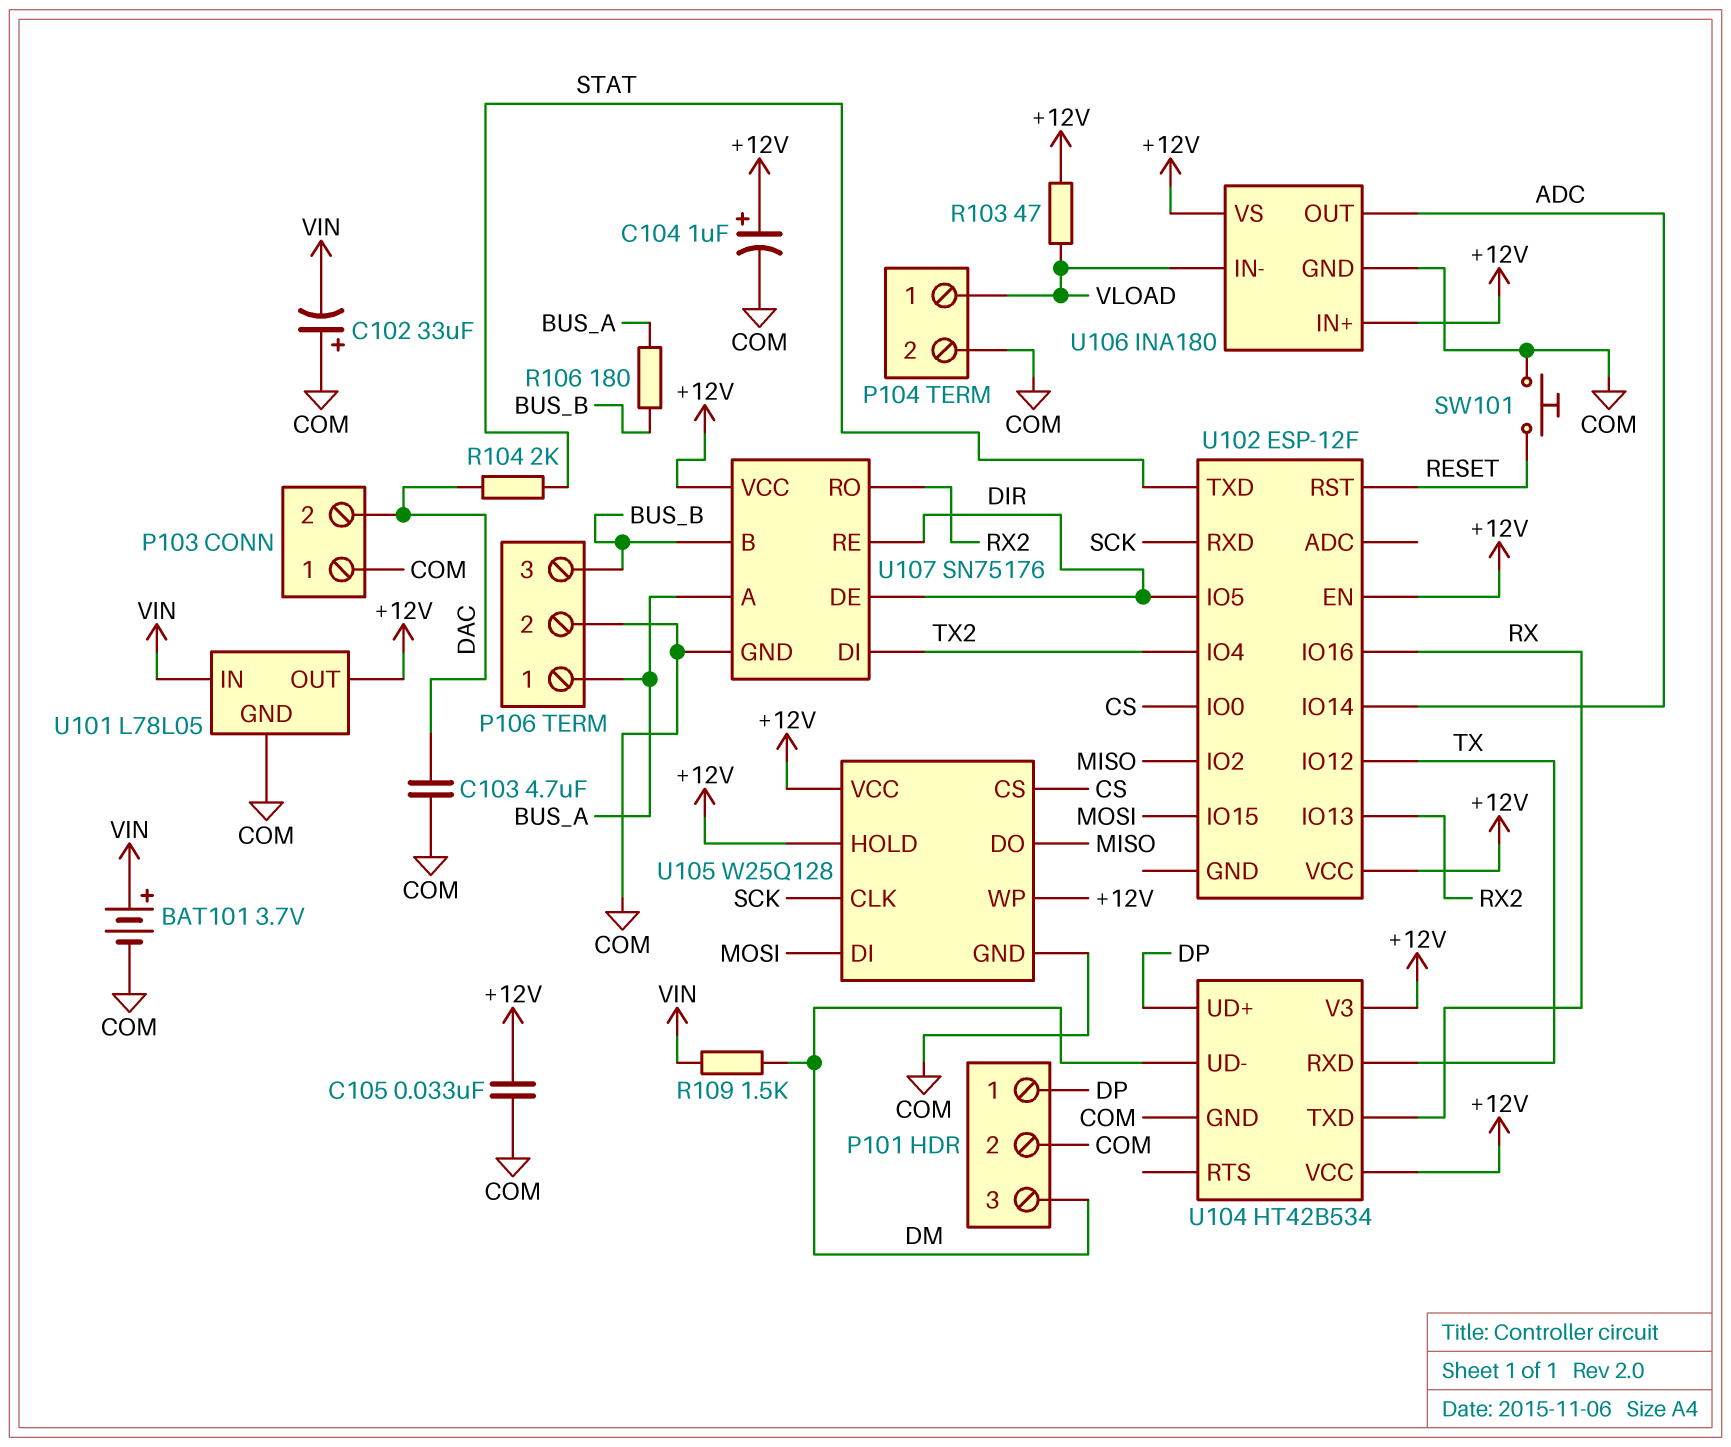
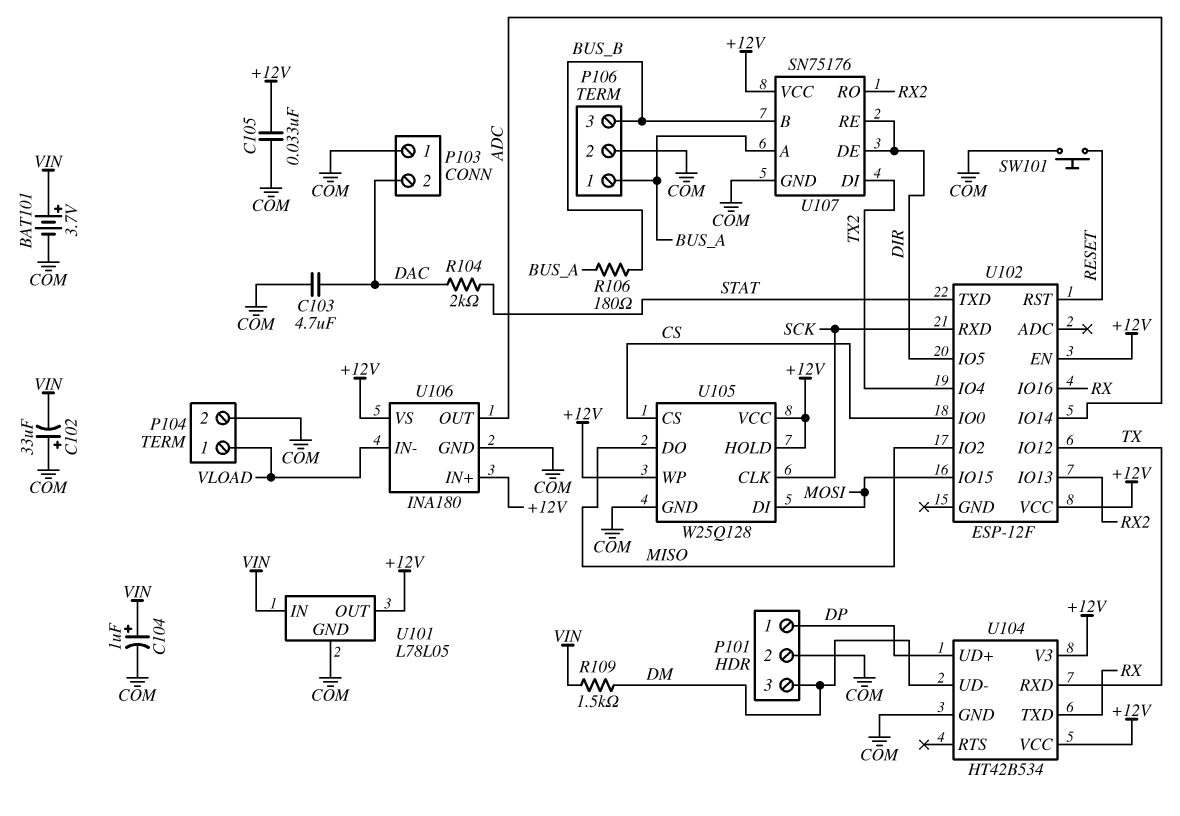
C104: 1uF (plus +12V, minus COM) -> 1uF (plus VIN, minus COM)
R103: 47 (+12V, VLOAD) -> none

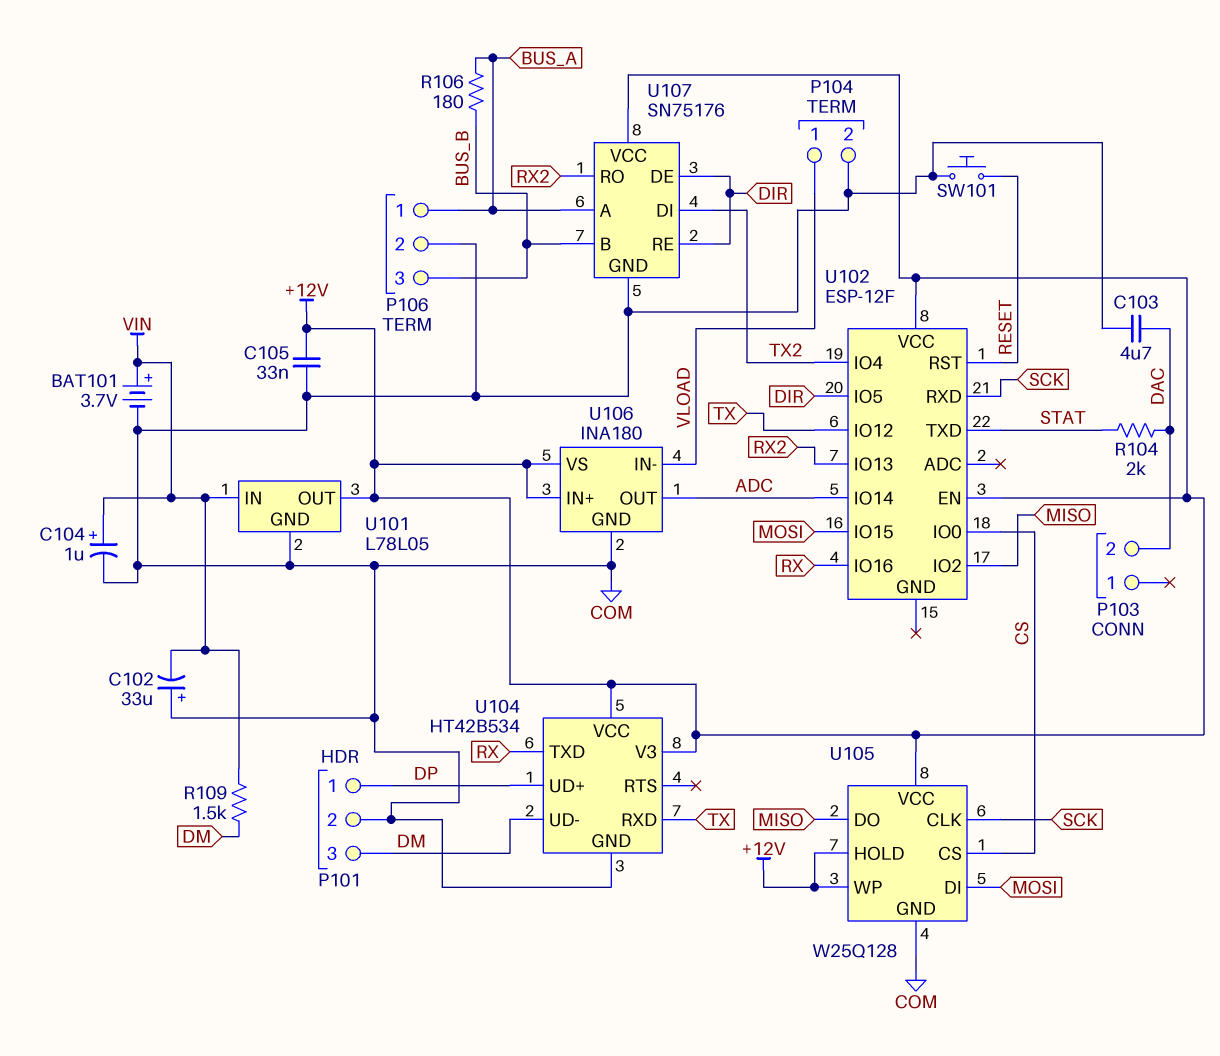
P103 pin 1: COM -> none

